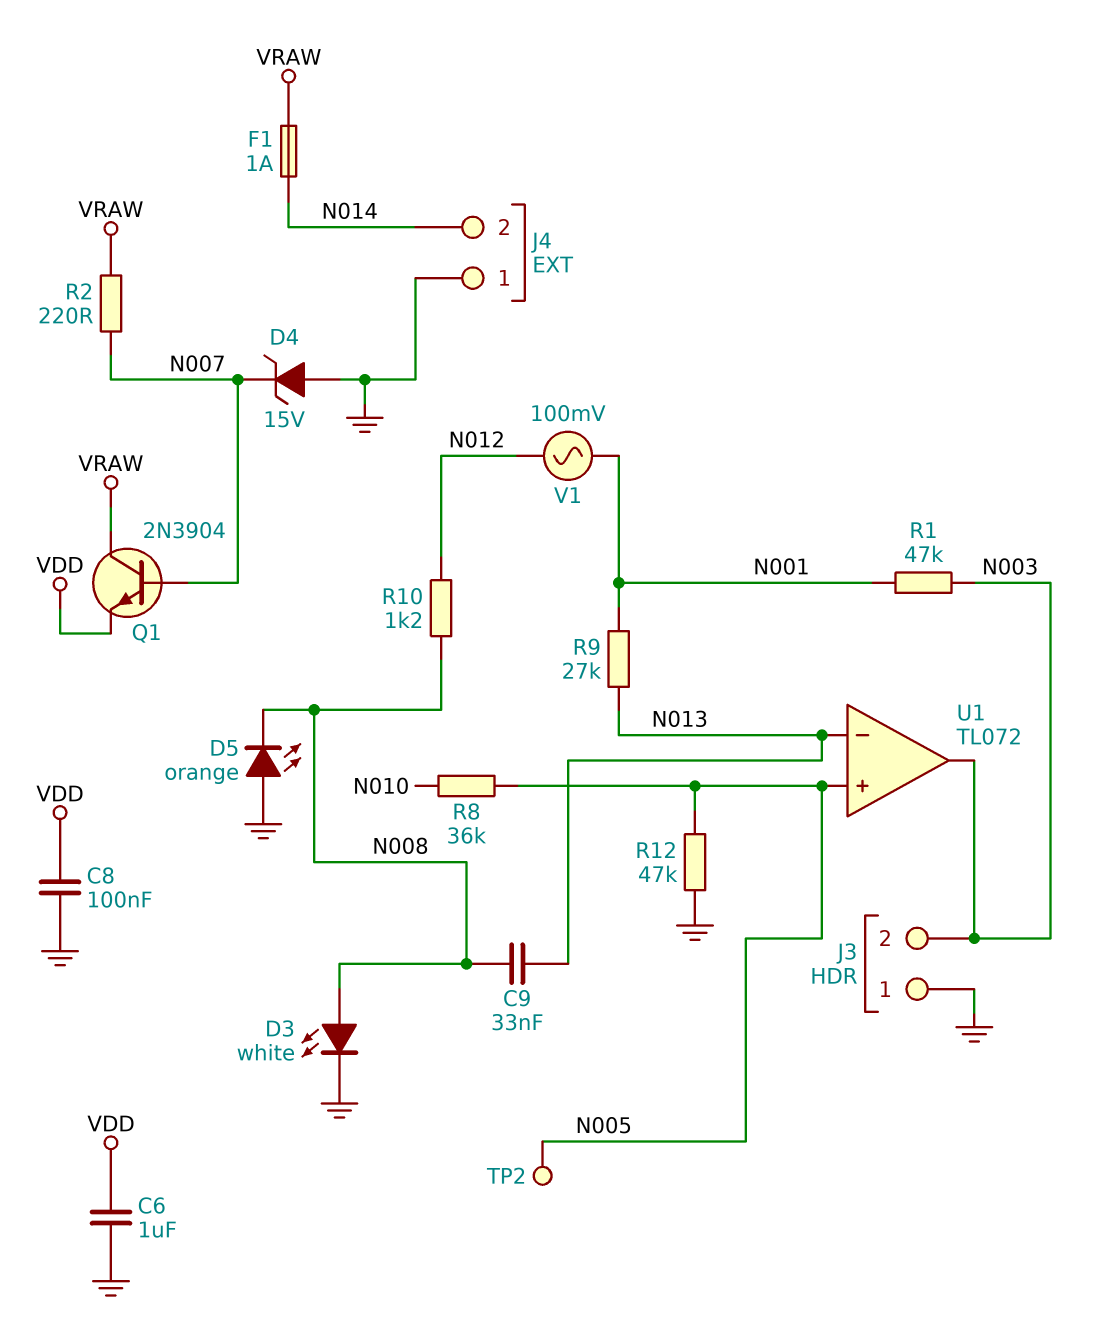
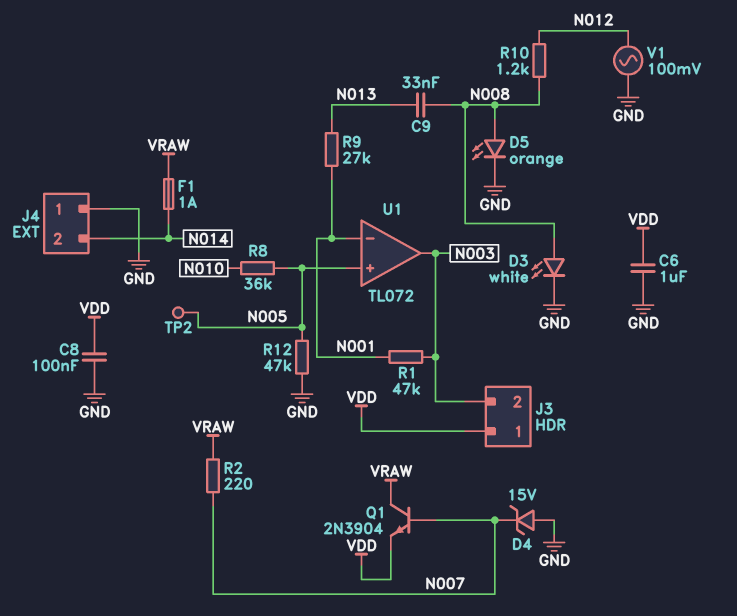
D5: LED orange (A GND, K N008) -> LED orange (A N008, K GND)
J3 pin 1: GND -> VDD
U1 pin in-: N013 -> N001
V1: AC 100mV (N001, N012) -> AC 100mV (GND, N012)

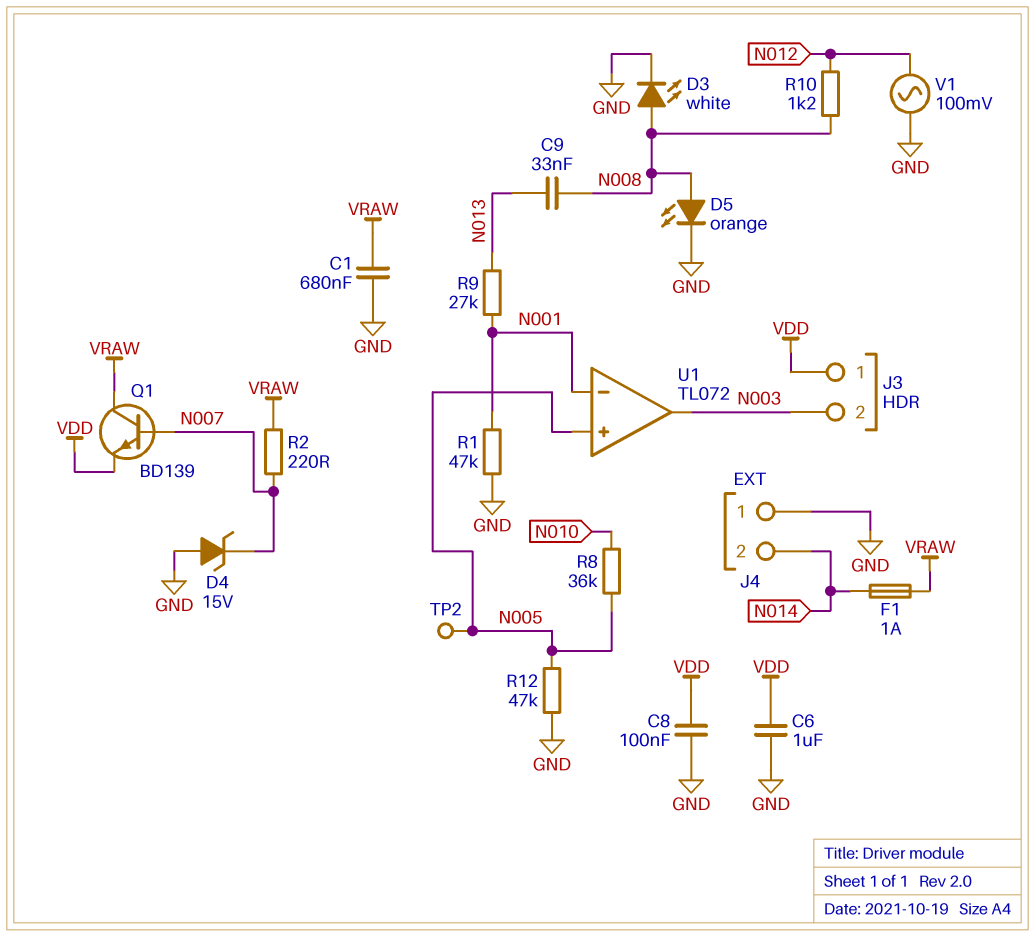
C1: none -> 680nF (GND, VRAW)
Q1: NPN 2N3904 (B N007, C VRAW, E VDD) -> NPN BD139 (B N007, C VRAW, E VDD)
R1: 47k (N001, N003) -> 47k (GND, N001)

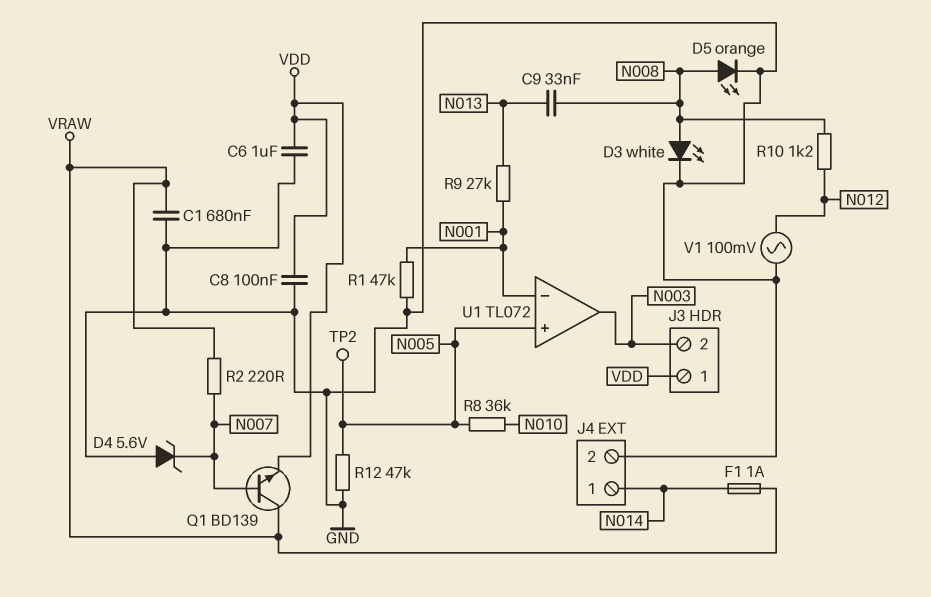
D4: zener 15V (A GND, K N007) -> zener 5.6V (A GND, K N007)
J4 pin 1: GND -> N014
J4 pin 2: N014 -> GND

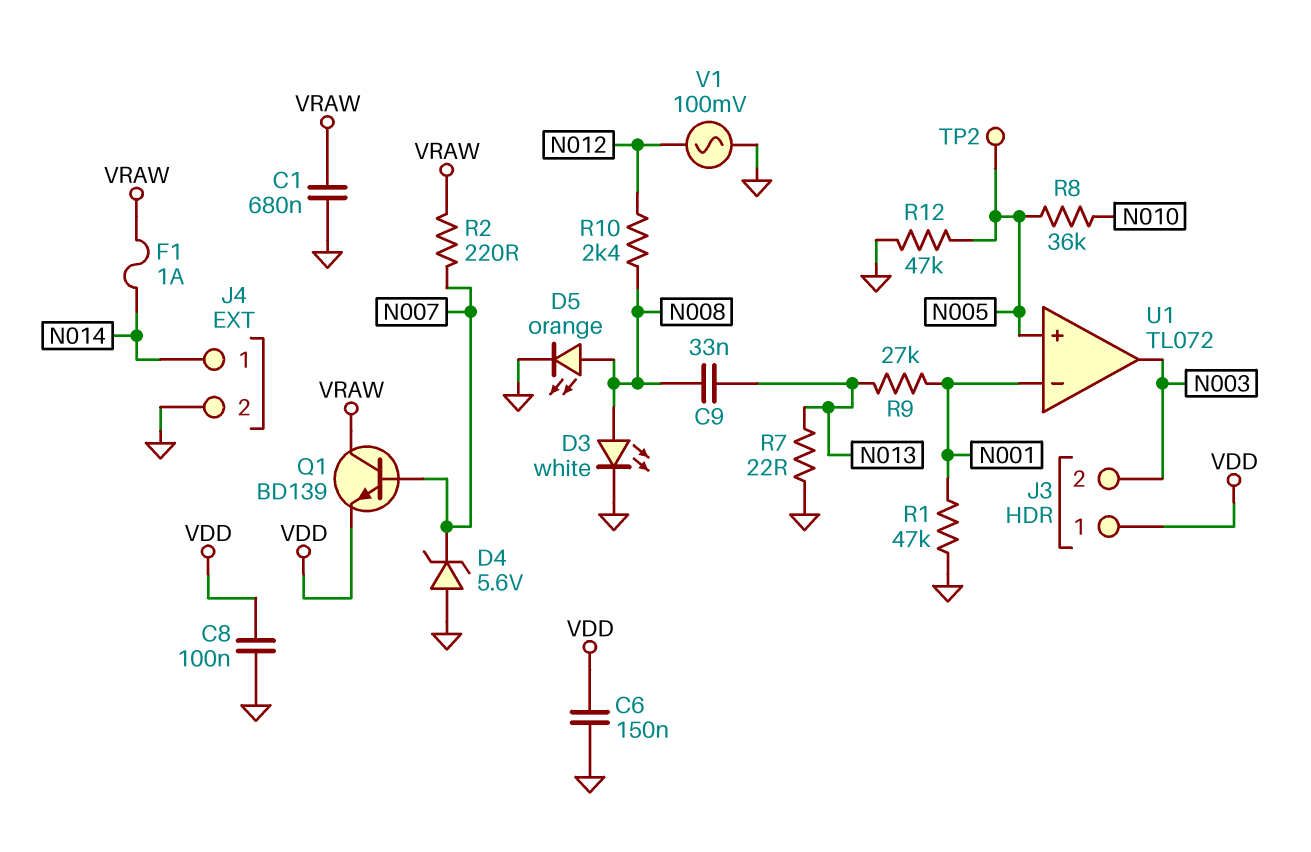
C6: 1uF (GND, VDD) -> 150nF (GND, VDD)
R7: none -> 22 (GND, N013)
R10: 1.2k (N008, N012) -> 2.4k (N008, N012)

